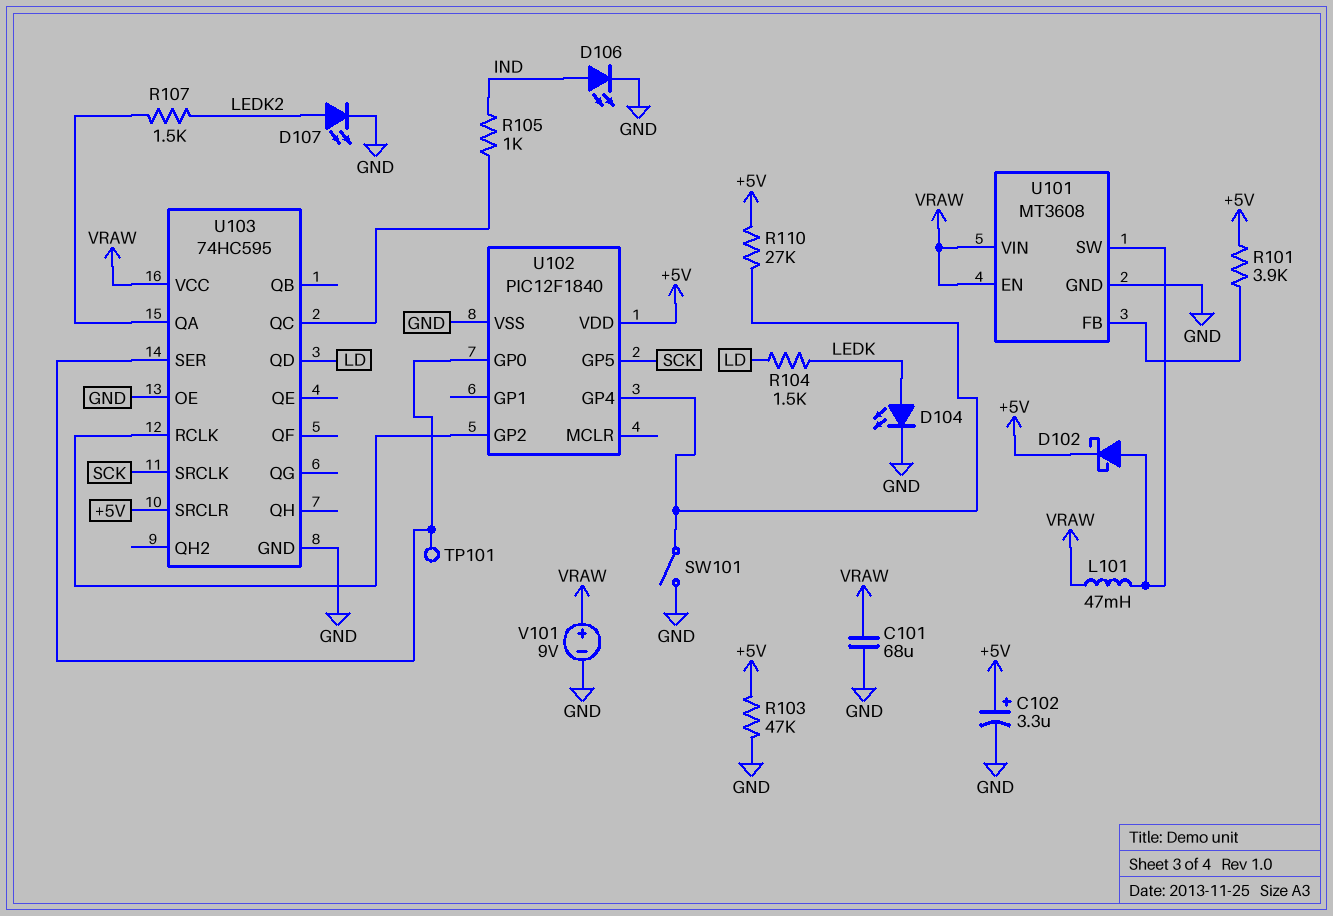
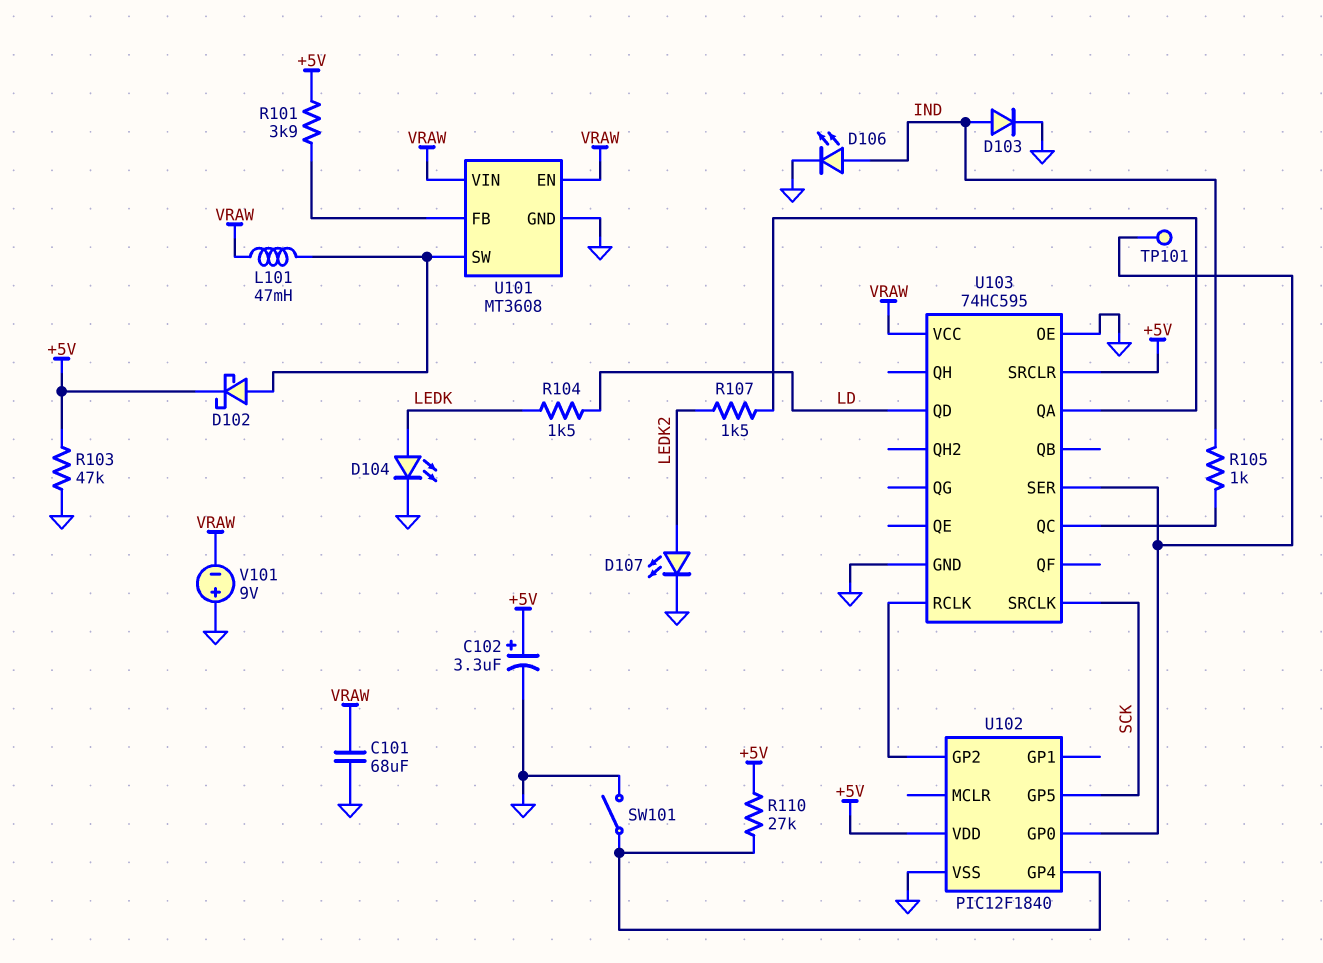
D103: none -> diode (A IND, K GND)
V101: 9V (plus VRAW, minus GND) -> 9V (plus GND, minus VRAW)

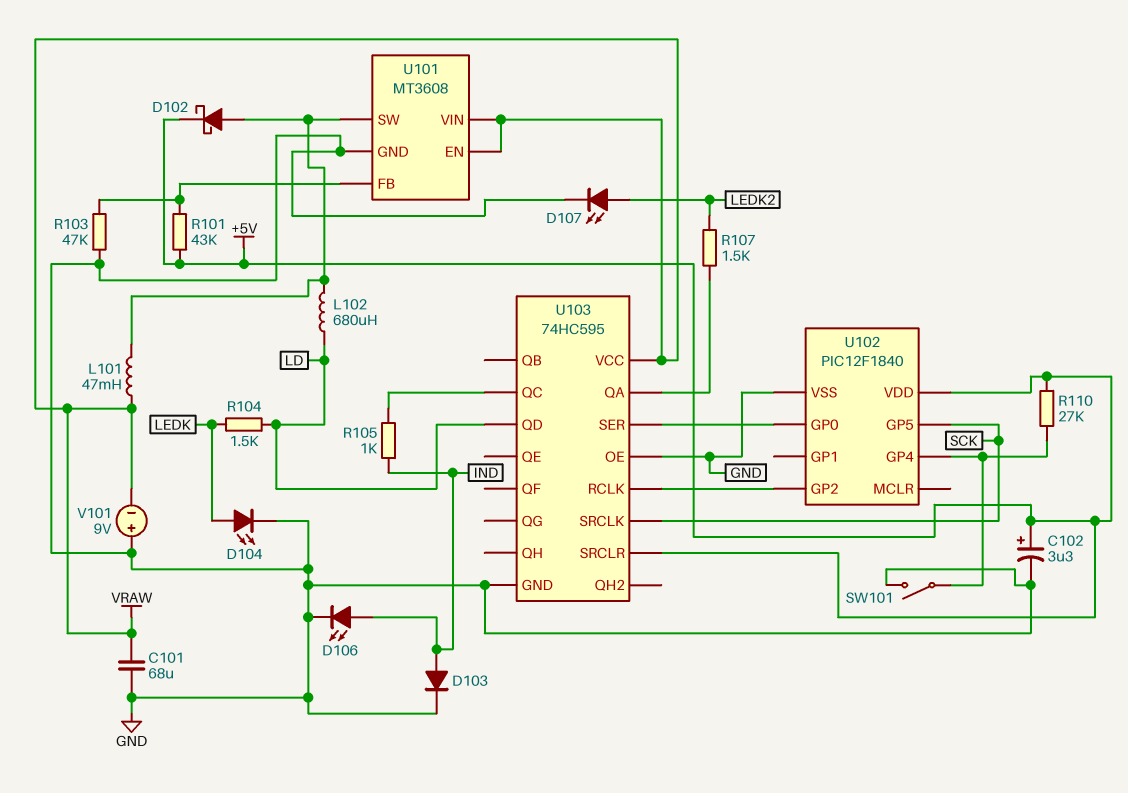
L102: none -> 680uH (LD, U101/SW)
R101: 3.9k (+5V, U101/FB) -> 43k (+5V, U101/FB)
R103: 47k (+5V, GND) -> 47k (GND, U101/FB)
TP101: test point (U102/GP0) -> none

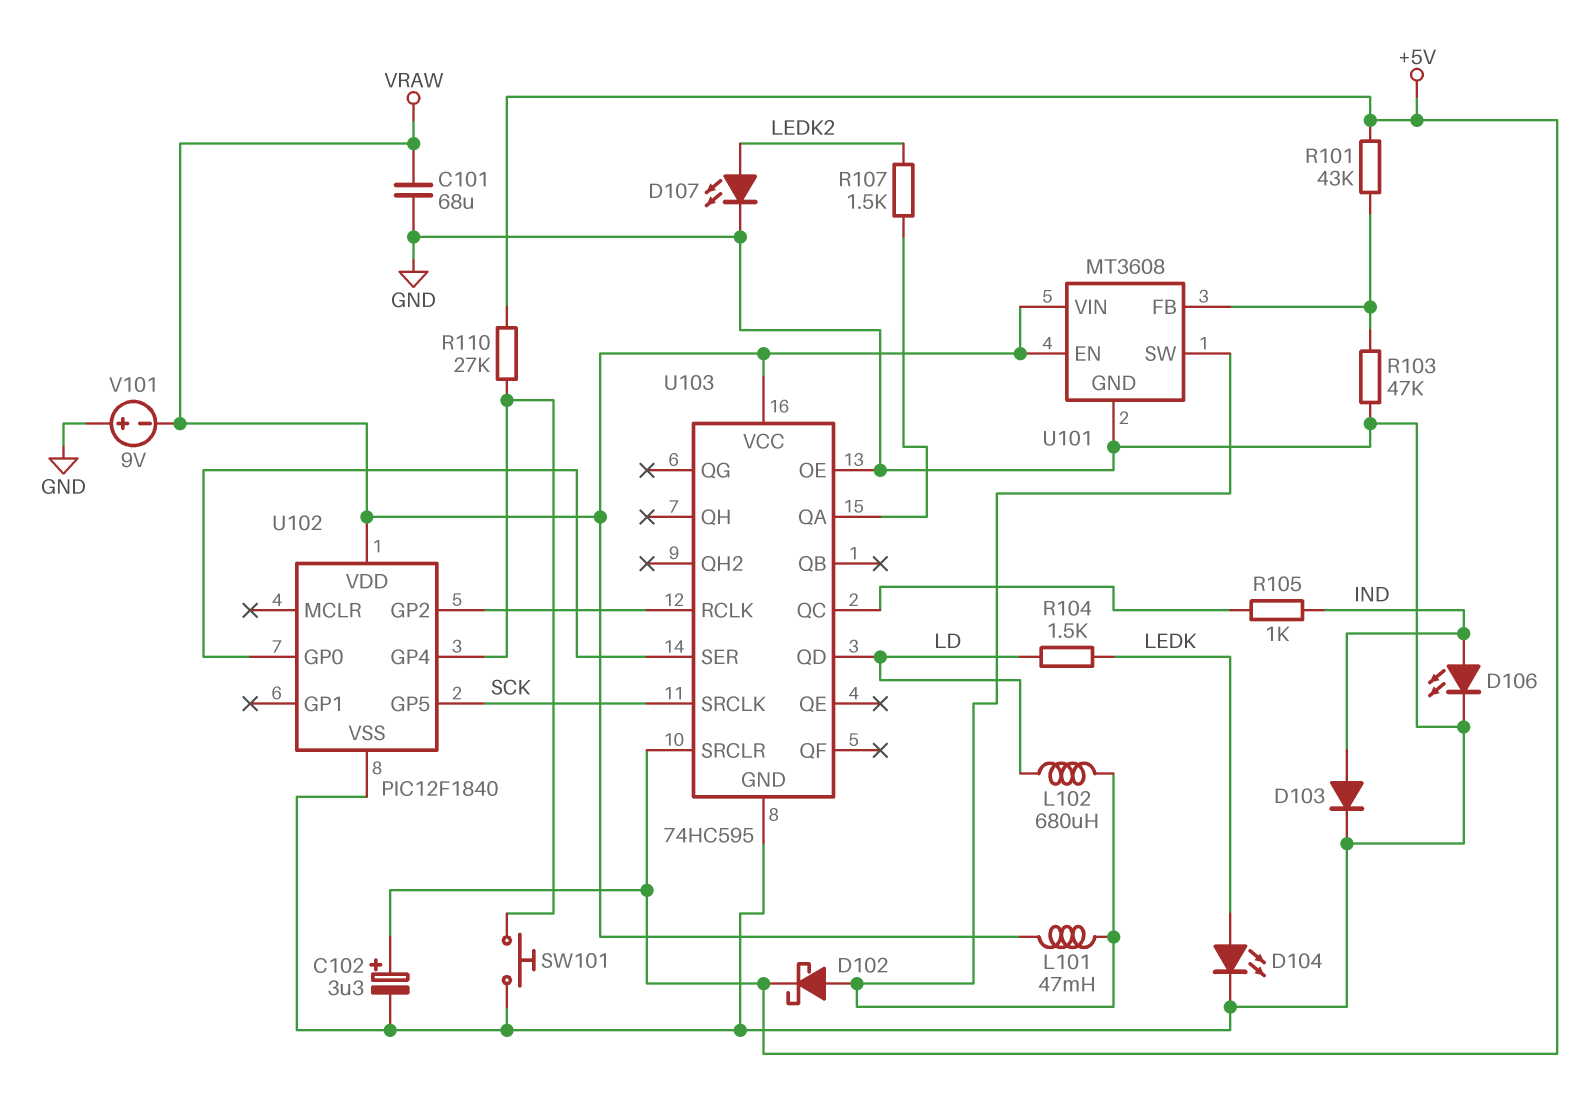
SW101: switch (GND, U102/GP4) -> button (GND, U102/GP4)
U102 pin VDD: +5V -> VRAW

